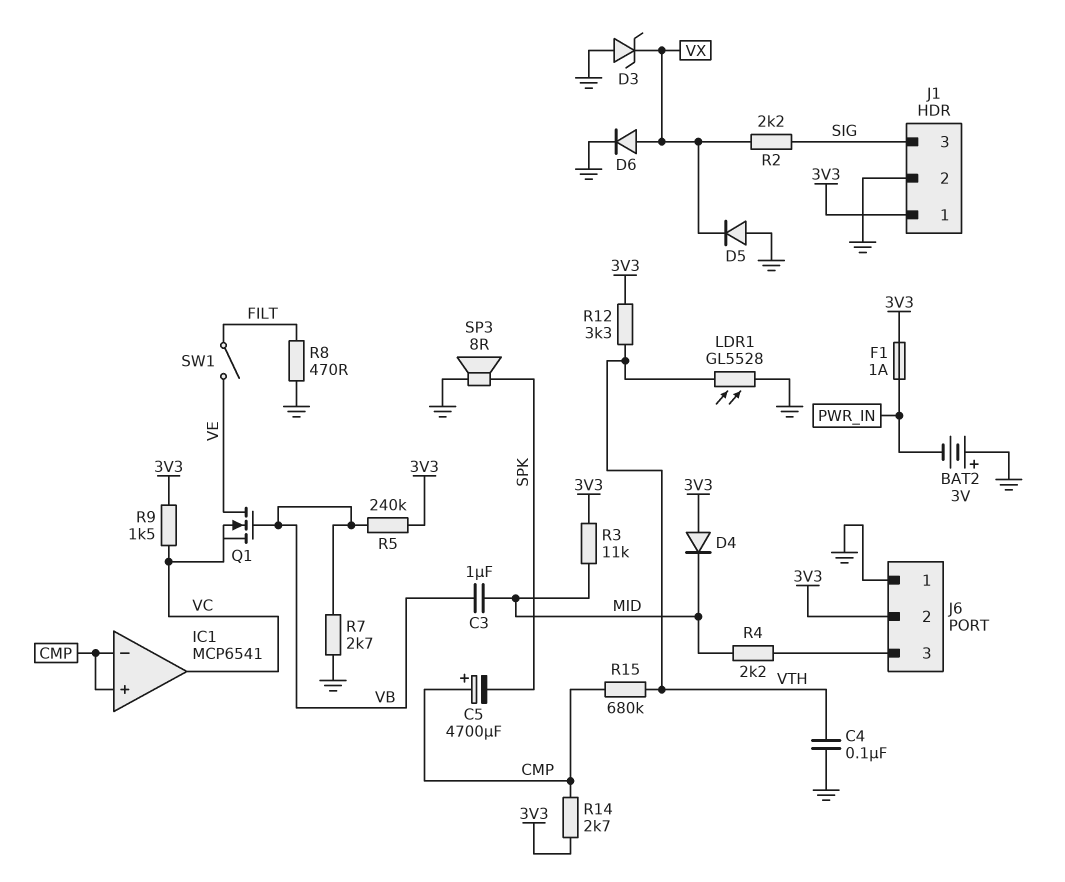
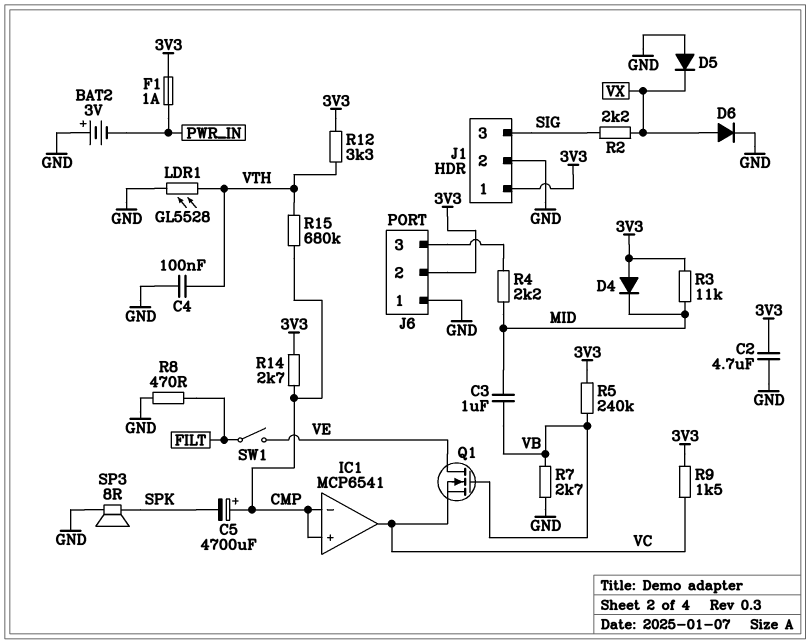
C2: none -> 4.7uF (3V3, GND)
D3: zener (A GND, K VX) -> none

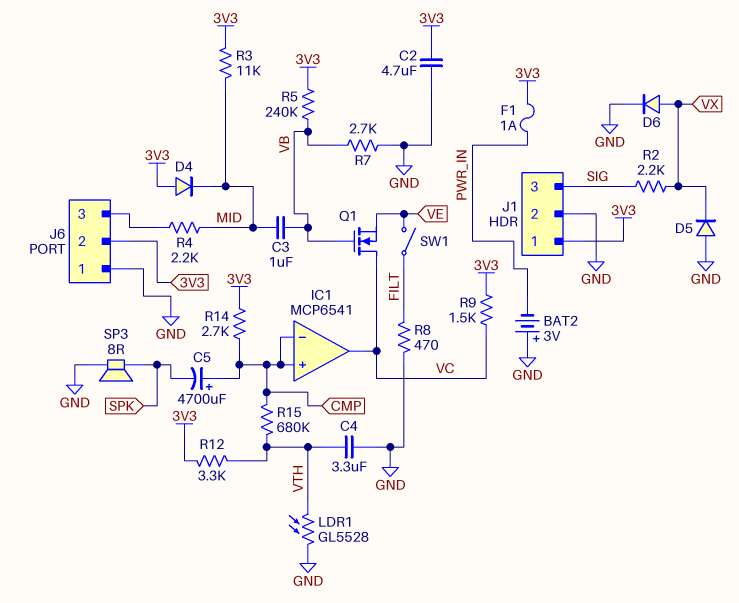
C4: 100nF (GND, VTH) -> 3.3uF (GND, VTH)
Q1: NMOS (G VB, D VE, S VC) -> NMOS (G VB, D VC, S VE)

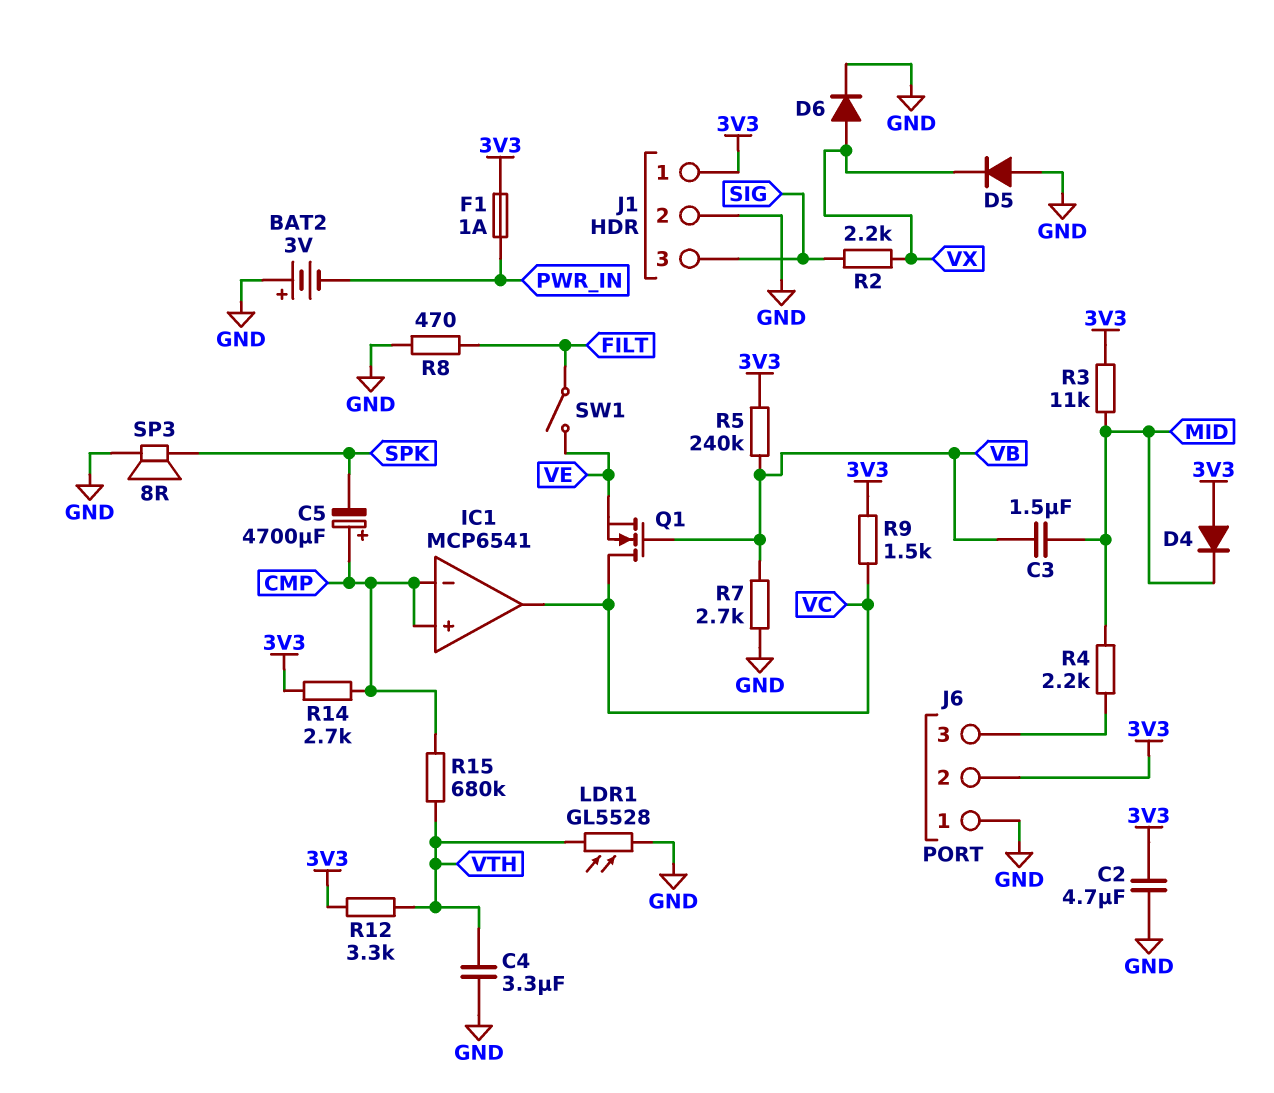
C3: 1uF (MID, VB) -> 1.5uF (MID, VB)

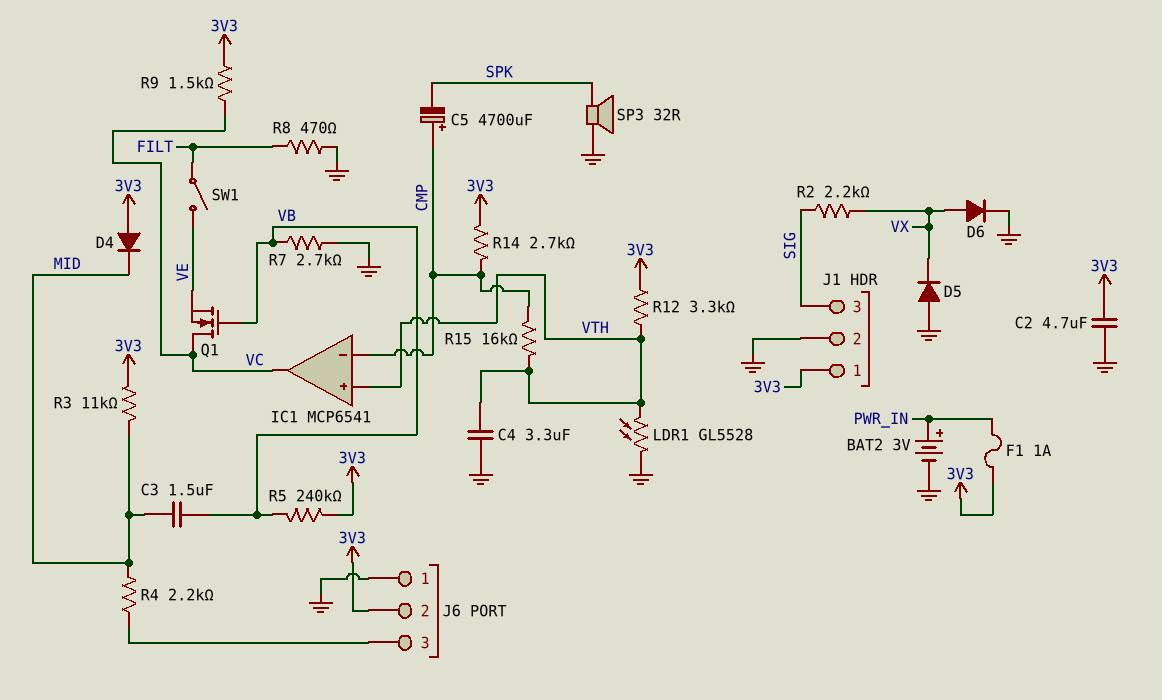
BAT2: 3V (plus GND, minus PWR_IN) -> 3V (plus PWR_IN, minus GND)
IC1 pin in+: CMP -> VTH
R15: 680k (CMP, VTH) -> 16k (CMP, VTH)
SP3: speaker 8R (GND, SPK) -> speaker 32R (GND, SPK)

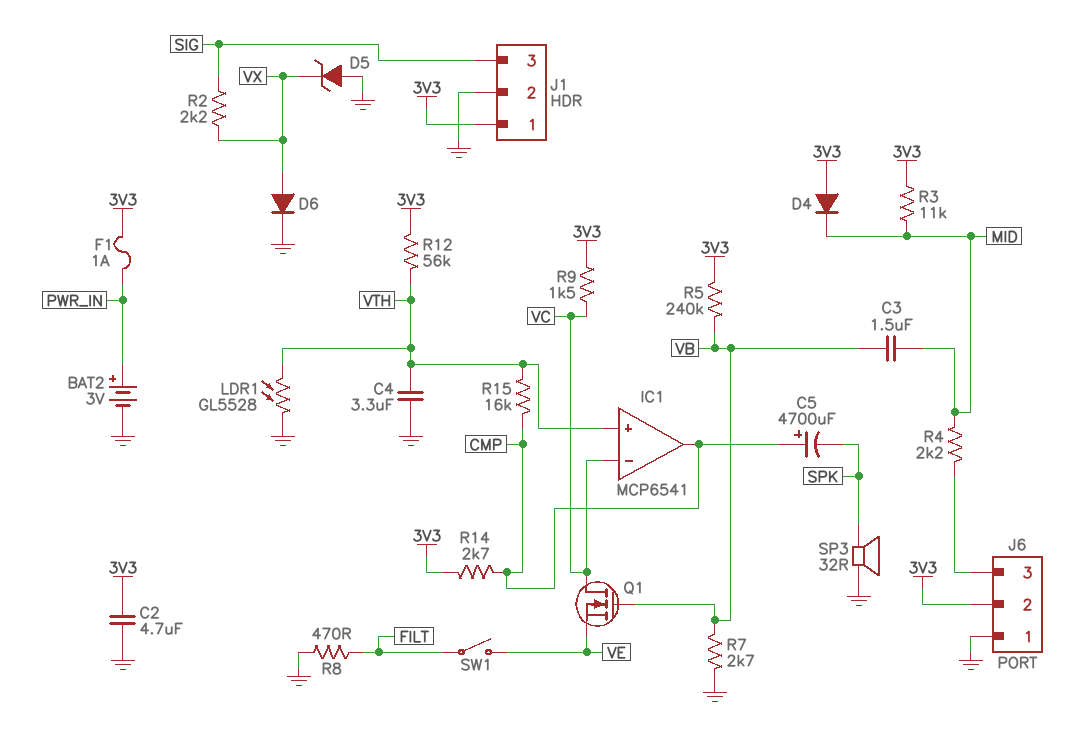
D5: diode (A GND, K VX) -> zener (A GND, K VX)
IC1 pin in-: CMP -> VC
IC1 pin out: VC -> CMP
R12: 3.3k (3V3, VTH) -> 56k (3V3, VTH)

